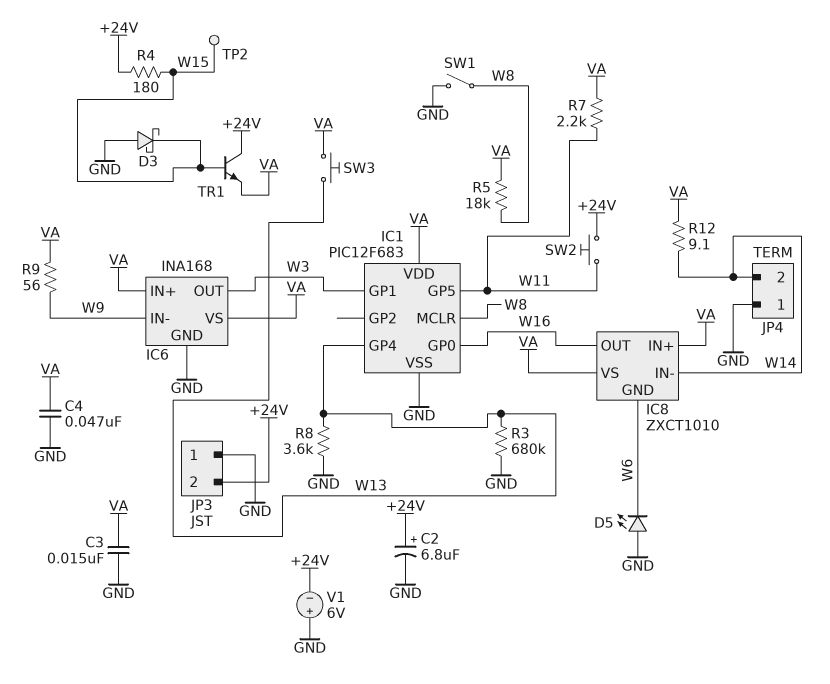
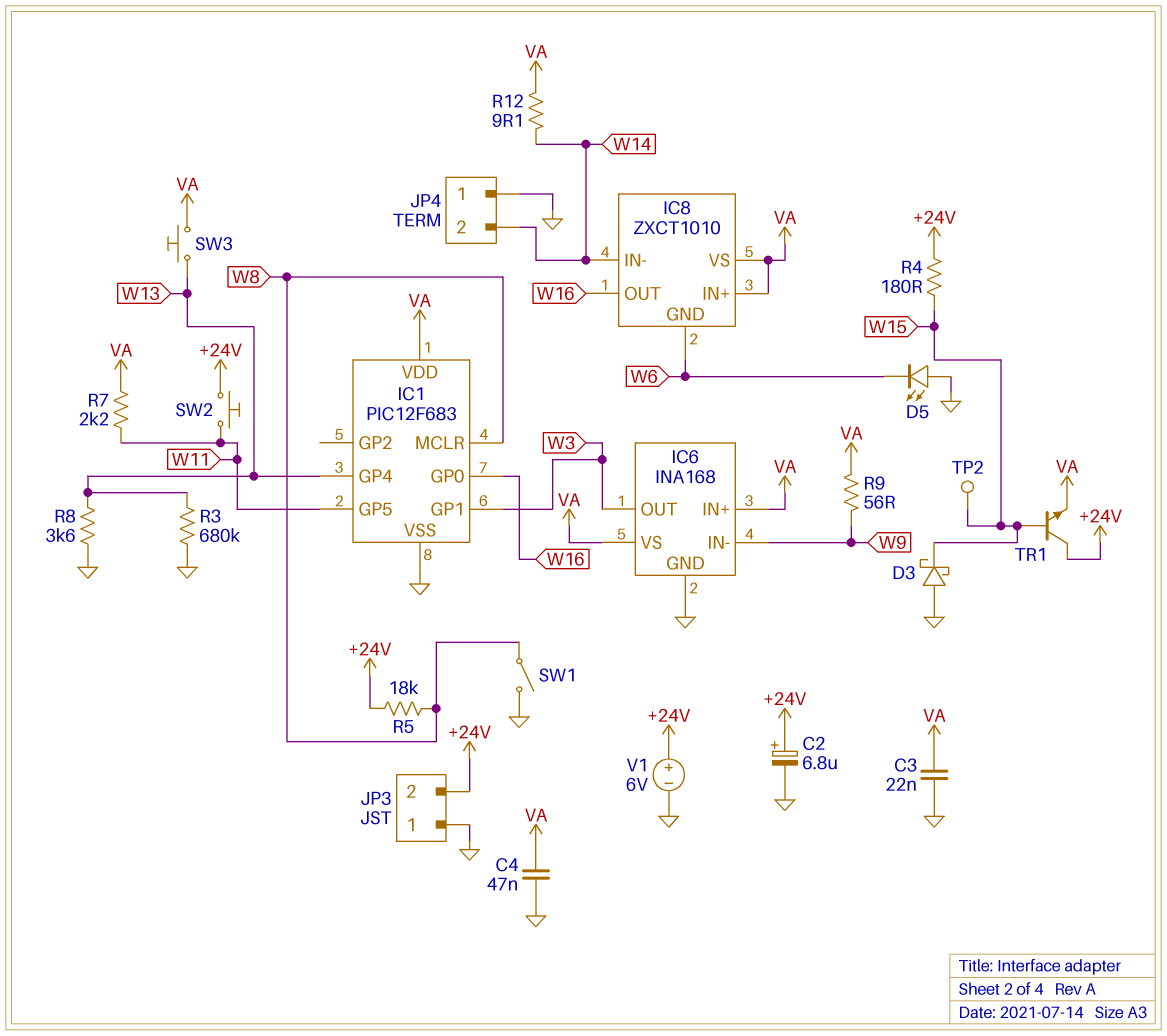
C3: 15nF (GND, VA) -> 22nF (GND, VA)
R5: 18k (VA, W8) -> 18k (+24V, W8)
V1: 6V (plus GND, minus +24V) -> 6V (plus +24V, minus GND)

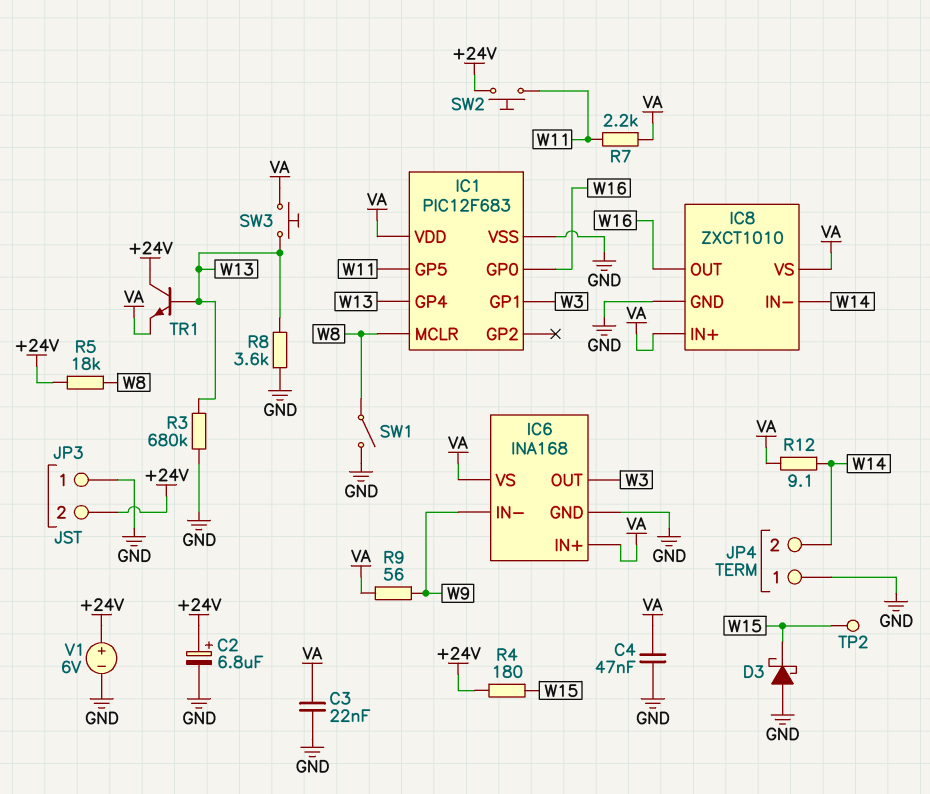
D5: LED (A GND, K W6) -> none
IC8 pin GND: W6 -> GND
TR1: NPN (B W15, C +24V, E VA) -> NPN (B W13, C +24V, E VA)

